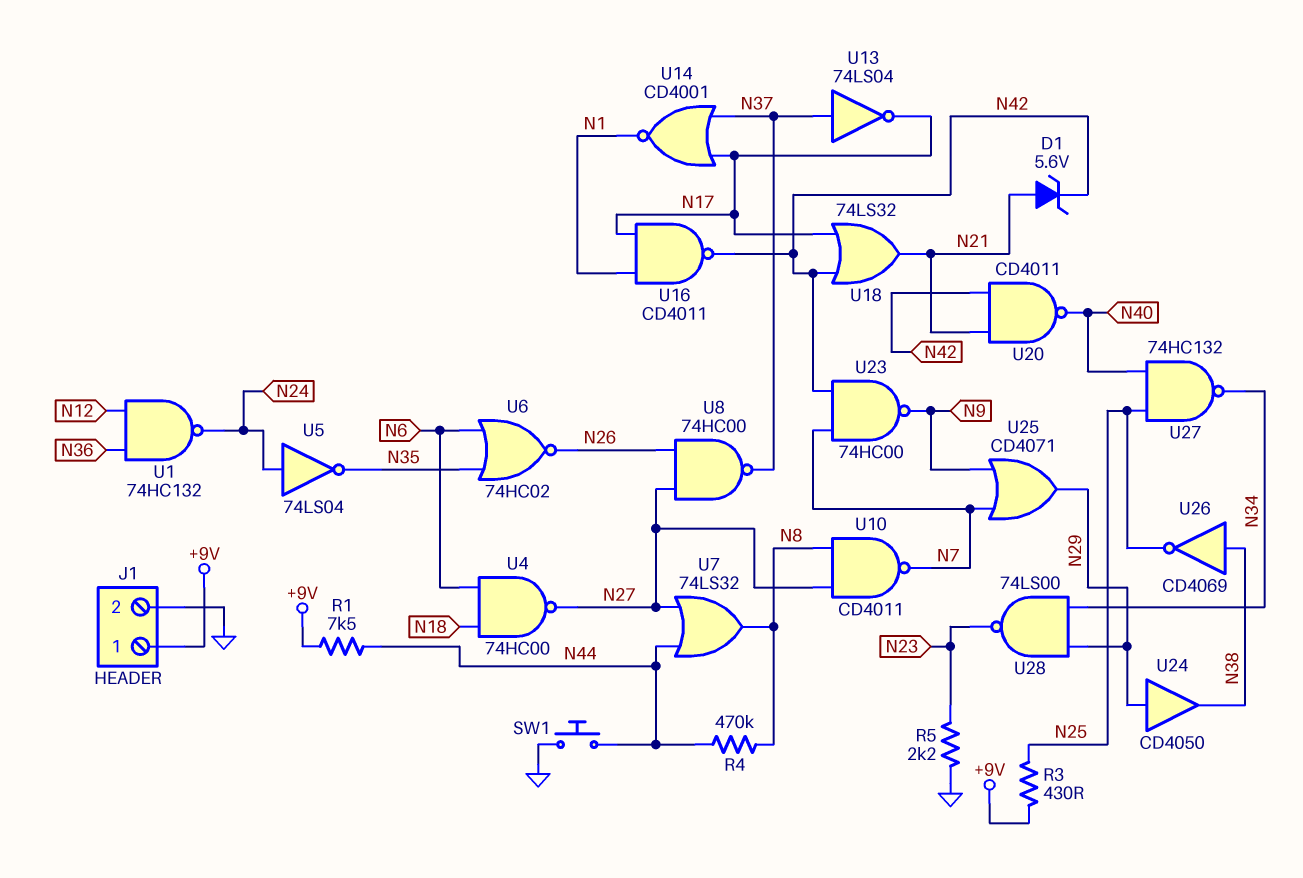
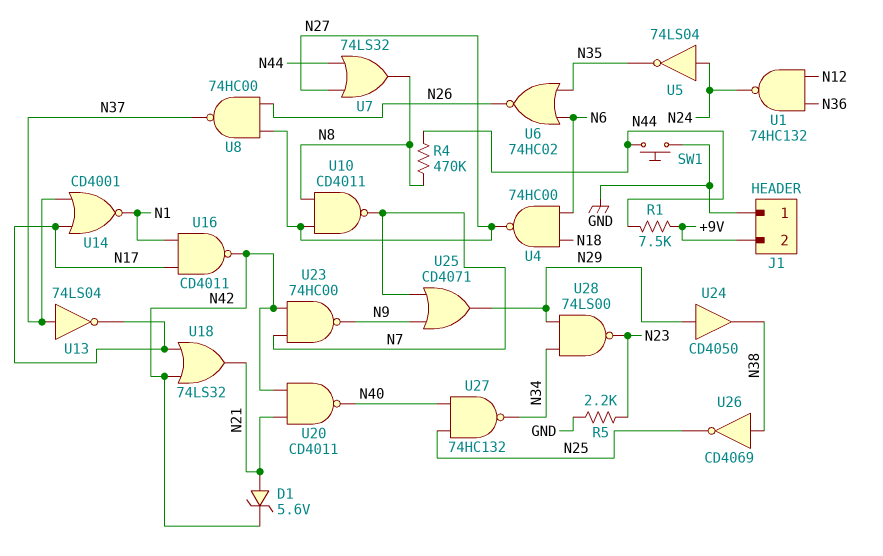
J1 pin 1: +9V -> GND
J1 pin 2: GND -> +9V
R3: 430 (+9V, N25) -> none

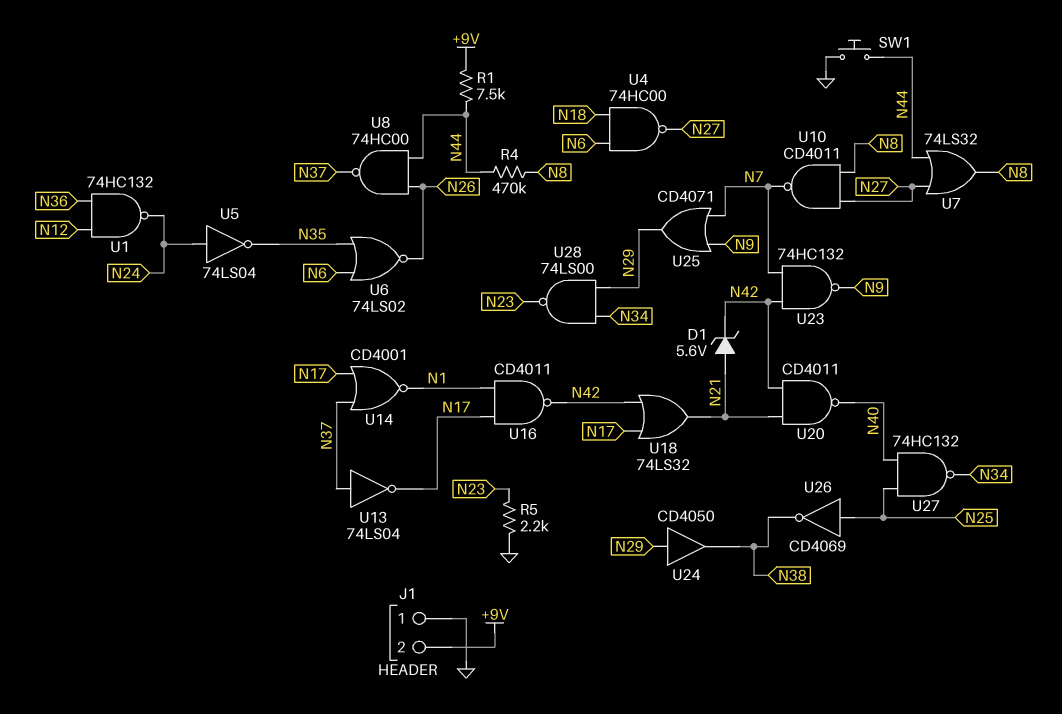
U6: NOR 74HC02 (in N6, in N35, out N26) -> NOR 74LS02 (in N6, in N35, out N26)
U8: NAND 74HC00 (in N26, in N27, out N37) -> NAND 74HC00 (in N26, in N44, out N37)
U23: NAND 74HC00 (in N7, in N42, out N9) -> NAND 74HC132 (in N7, in N42, out N9)
U26: NOT CD4069 (in N38, out N25) -> NOT CD4069 (in N25, out N38)

